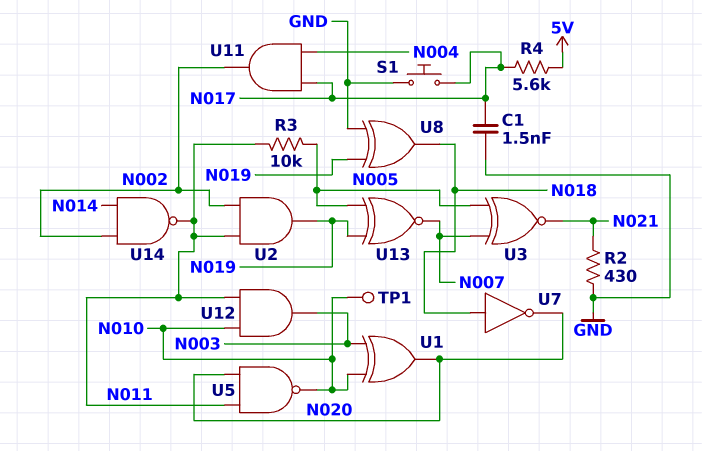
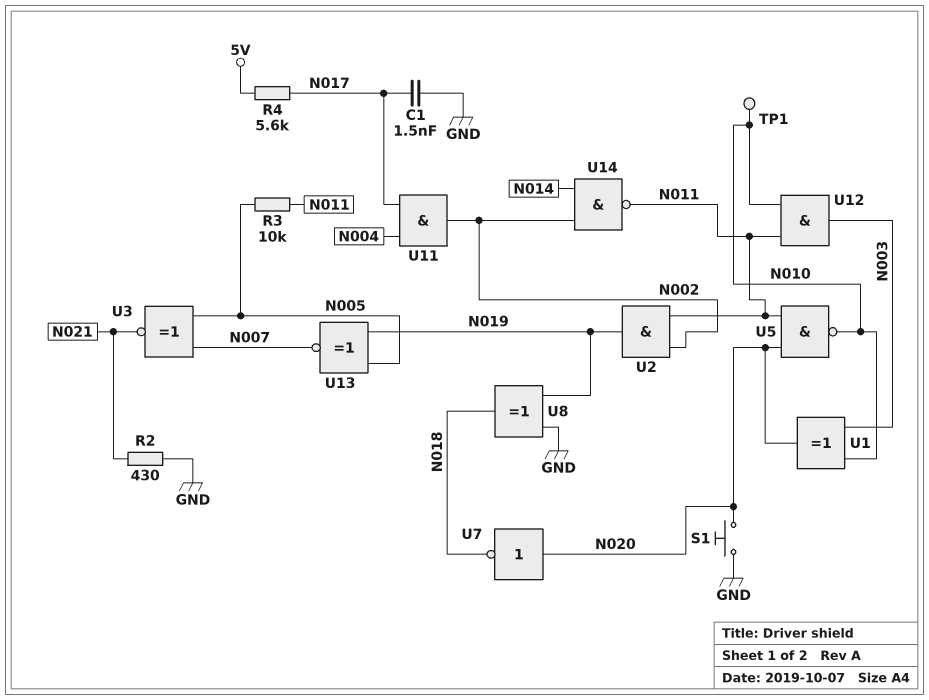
S1: button (GND, N017) -> button (GND, N020)
U7: NOT (in N018, out N020) -> NOT (in N020, out N018)

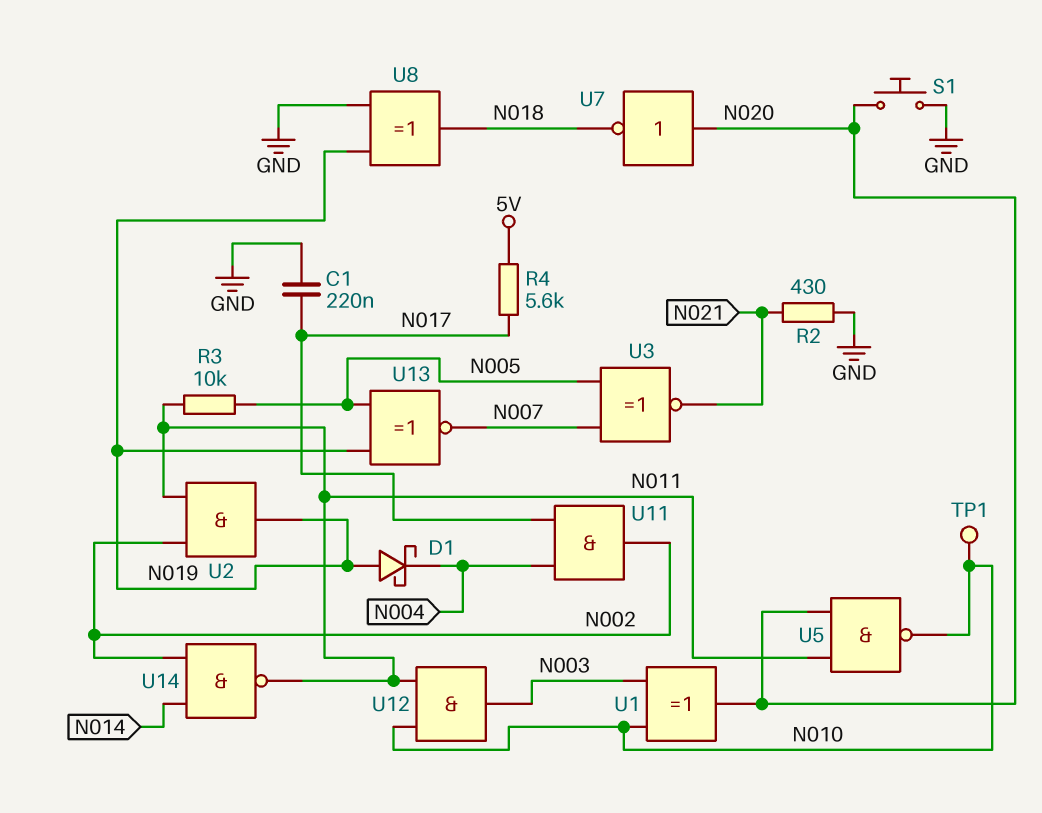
C1: 1.5nF (GND, N017) -> 220nF (GND, N017)
D1: none -> schottky (A N019, K N004)

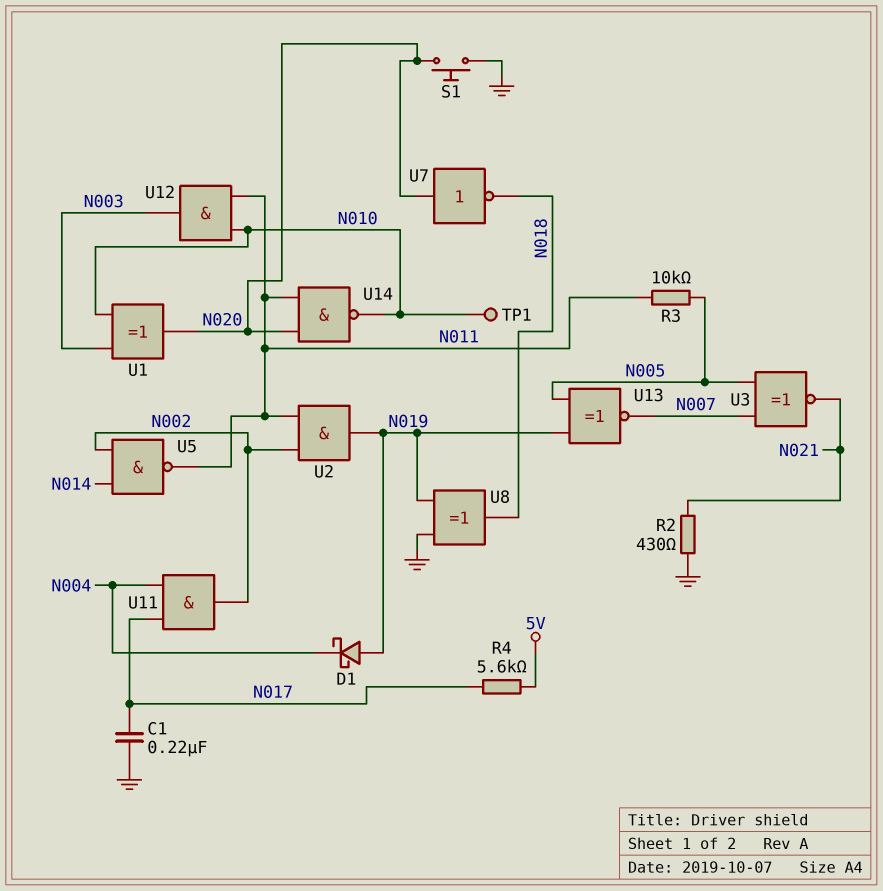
U5: NAND (in N011, in N020, out N010) -> NAND (in N002, in N014, out N011)
U14: NAND (in N002, in N014, out N011) -> NAND (in N011, in N020, out N010)

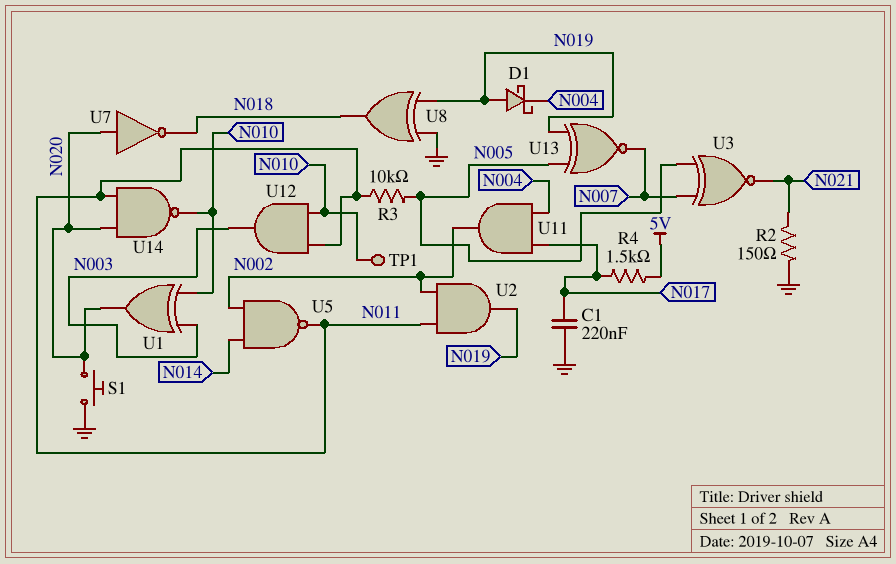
R2: 430 (GND, N021) -> 150 (GND, N021)
R4: 5.6k (5V, N017) -> 1.5k (5V, N017)

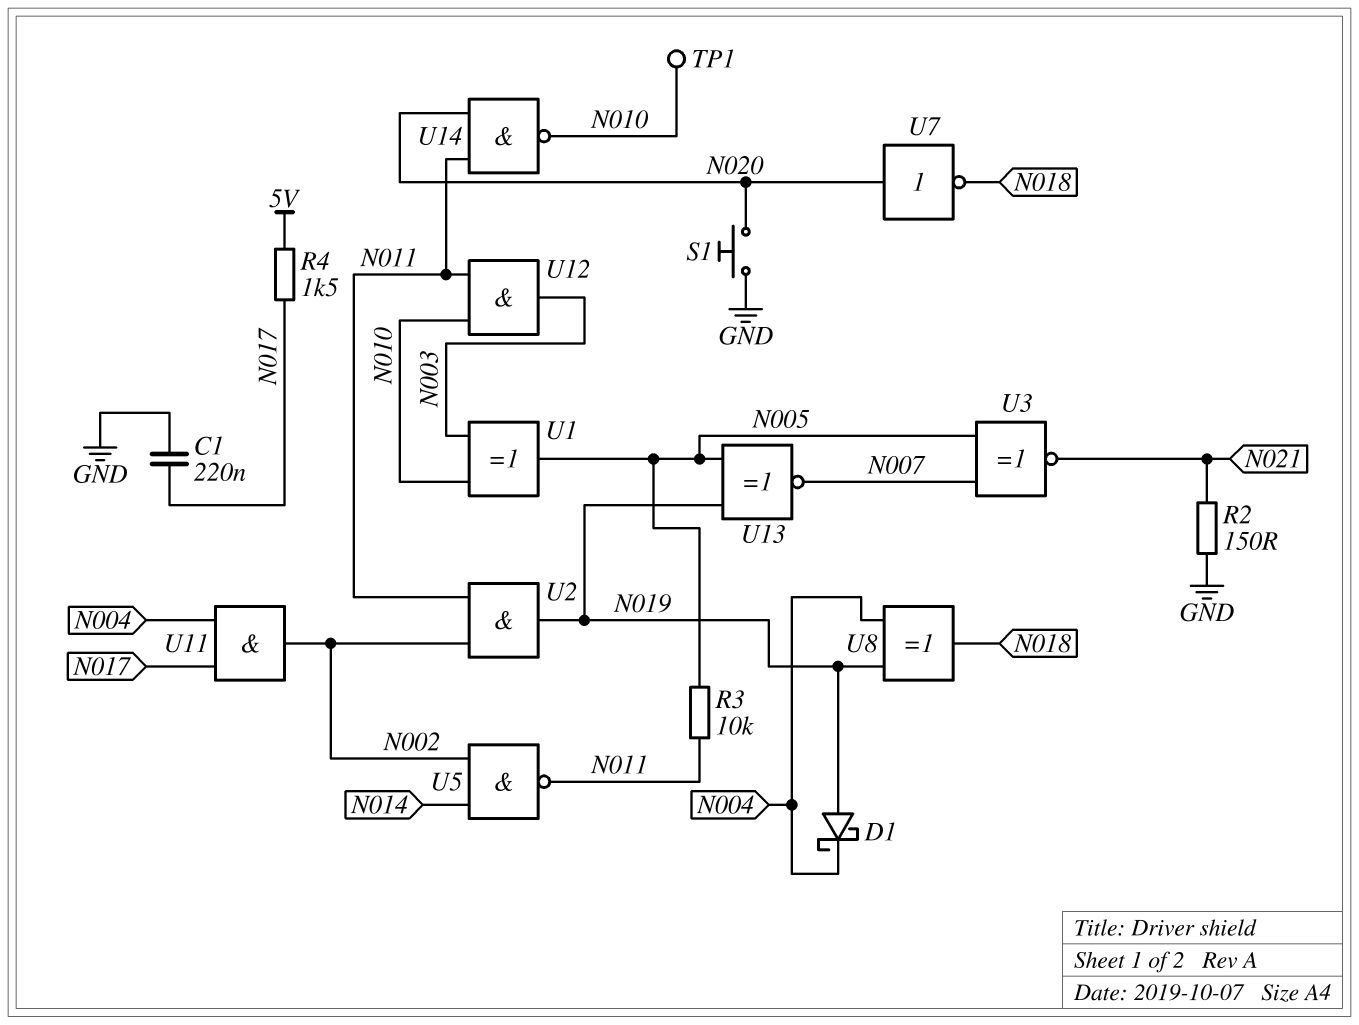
U1: XOR (in N003, in N010, out N020) -> XOR (in N003, in N010, out N005)
U8: XOR (in GND, in N019, out N018) -> XOR (in N004, in N019, out N018)

